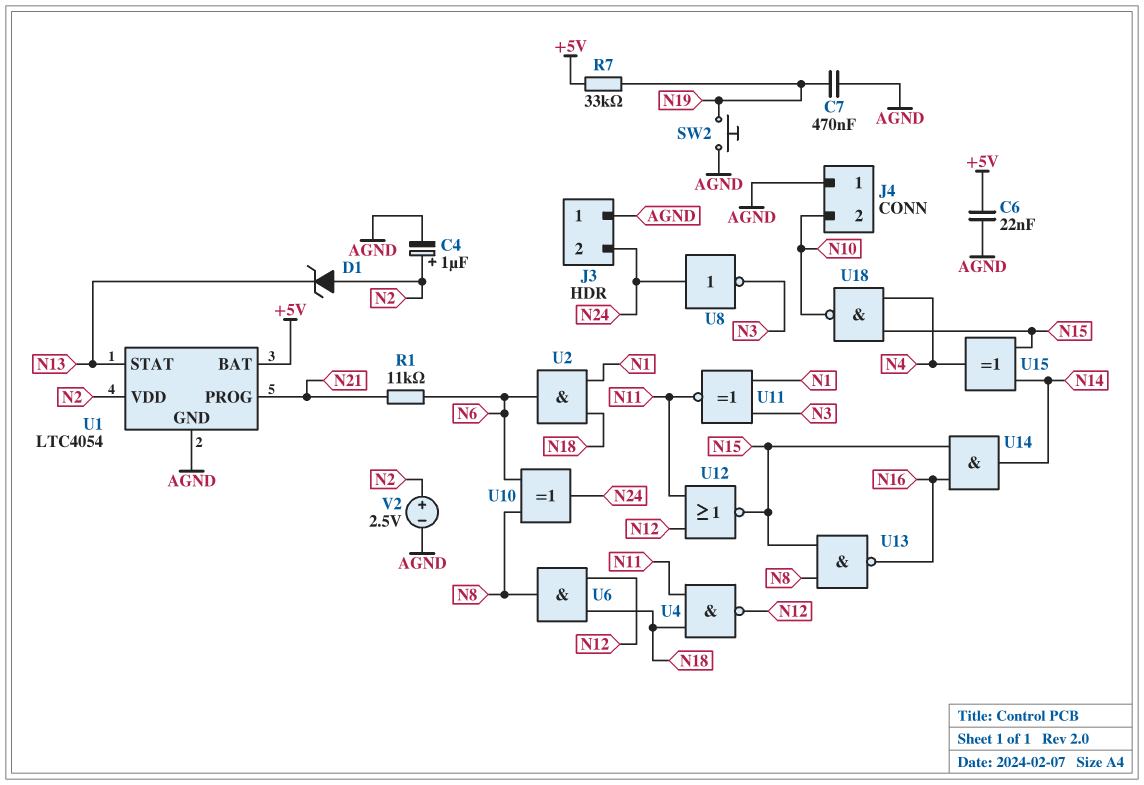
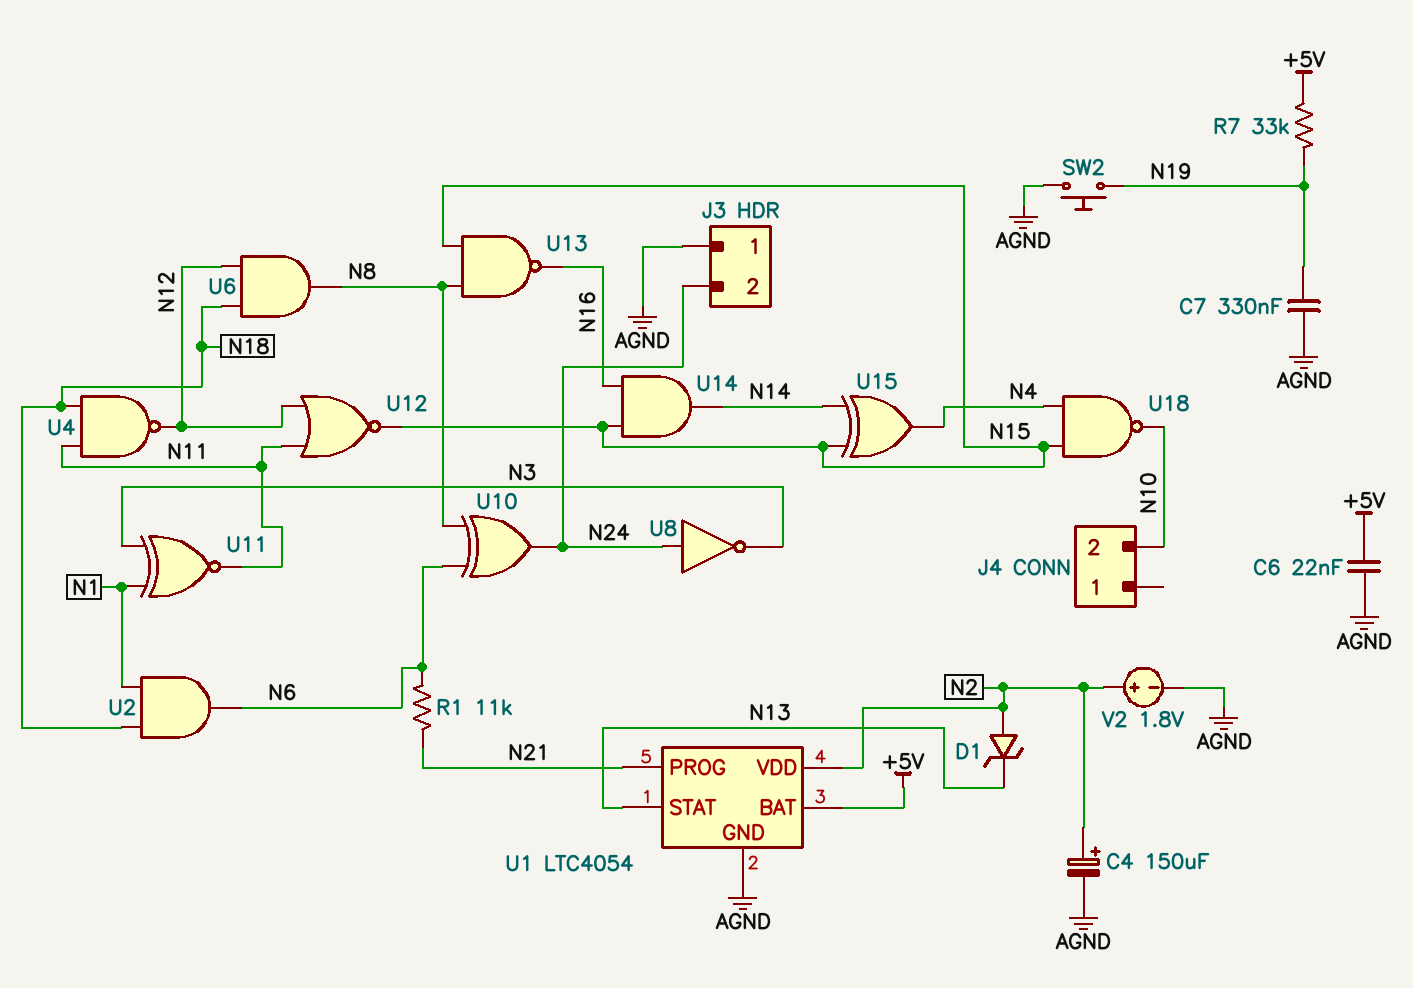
C4: 1uF (plus N2, minus AGND) -> 150uF (plus N2, minus AGND)
C7: 470nF (AGND, N19) -> 330nF (AGND, N19)
J4 pin 1: AGND -> none
V2: 2.5V (plus N2, minus AGND) -> 1.8V (plus N2, minus AGND)

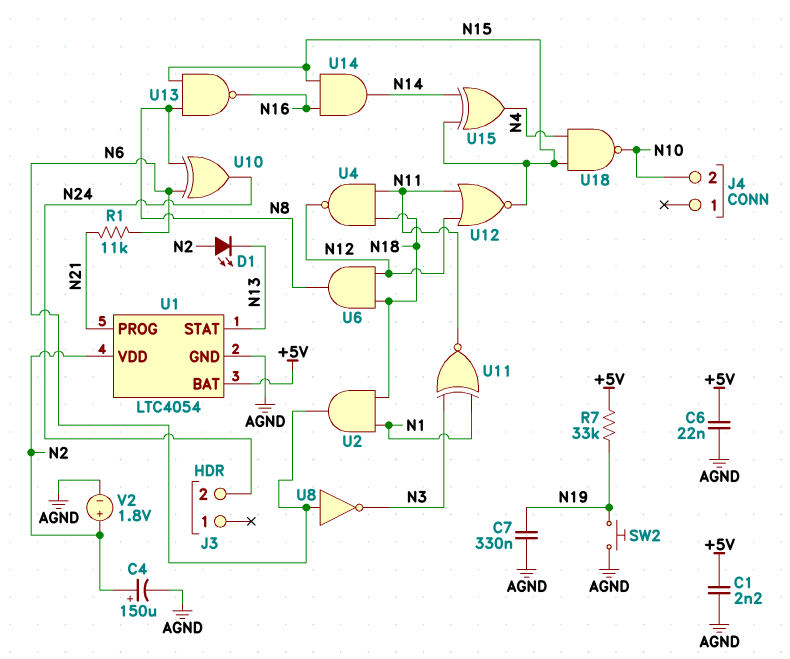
C1: none -> 2.2nF (+5V, AGND)
D1: zener (A N2, K N13) -> LED (A N2, K N13)
J3 pin 1: AGND -> none
U8: NOT (in N24, out N3) -> NOT (in N6, out N3)

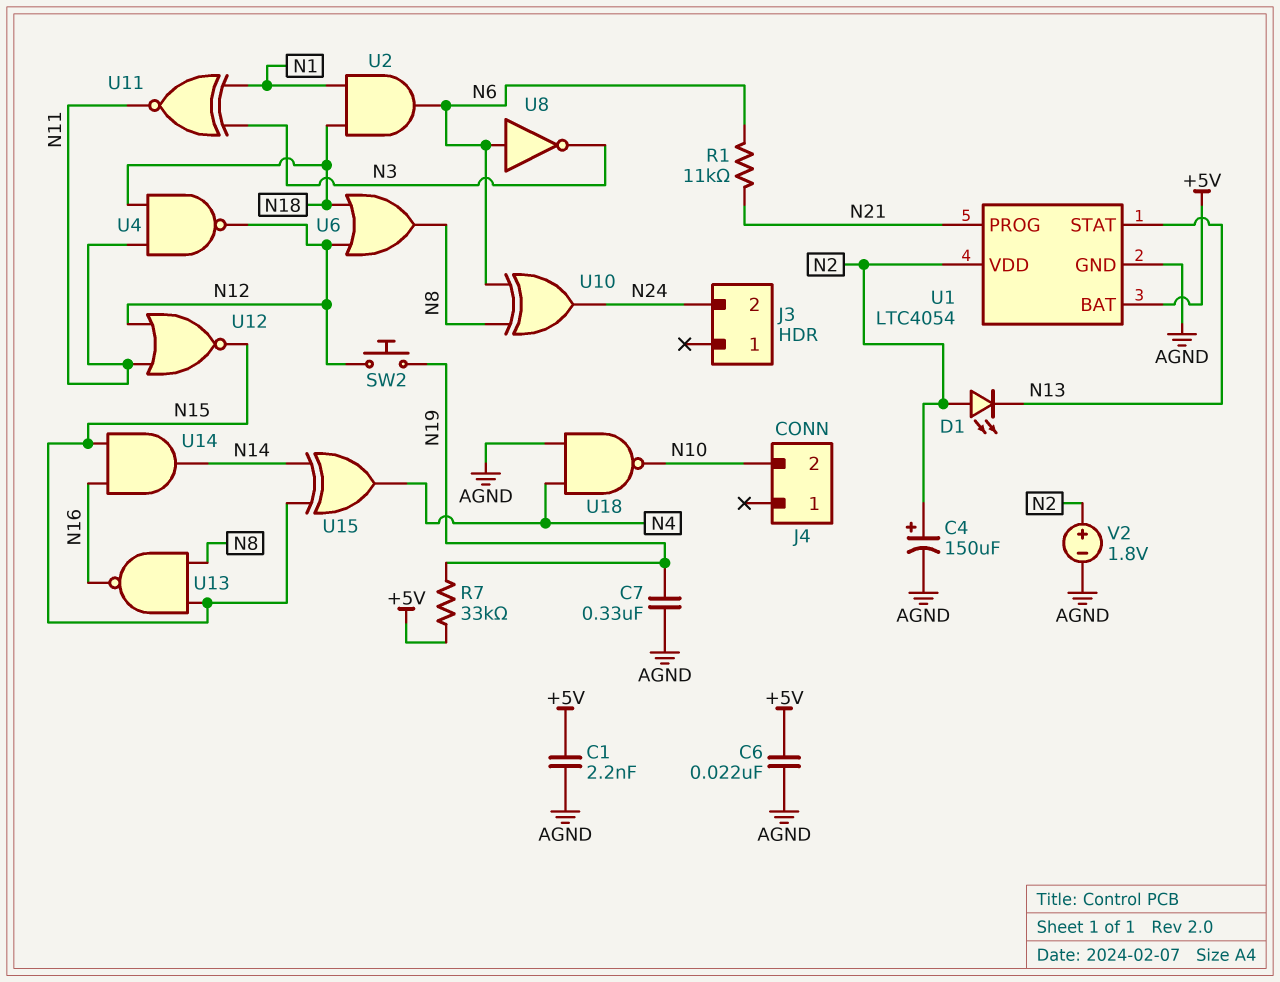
SW2: button (AGND, N19) -> button (N12, N19)
U6: AND (in N12, in N18, out N8) -> OR (in N12, in N18, out N8)
U18: NAND (in N4, in N15, out N10) -> NAND (in AGND, in N4, out N10)

